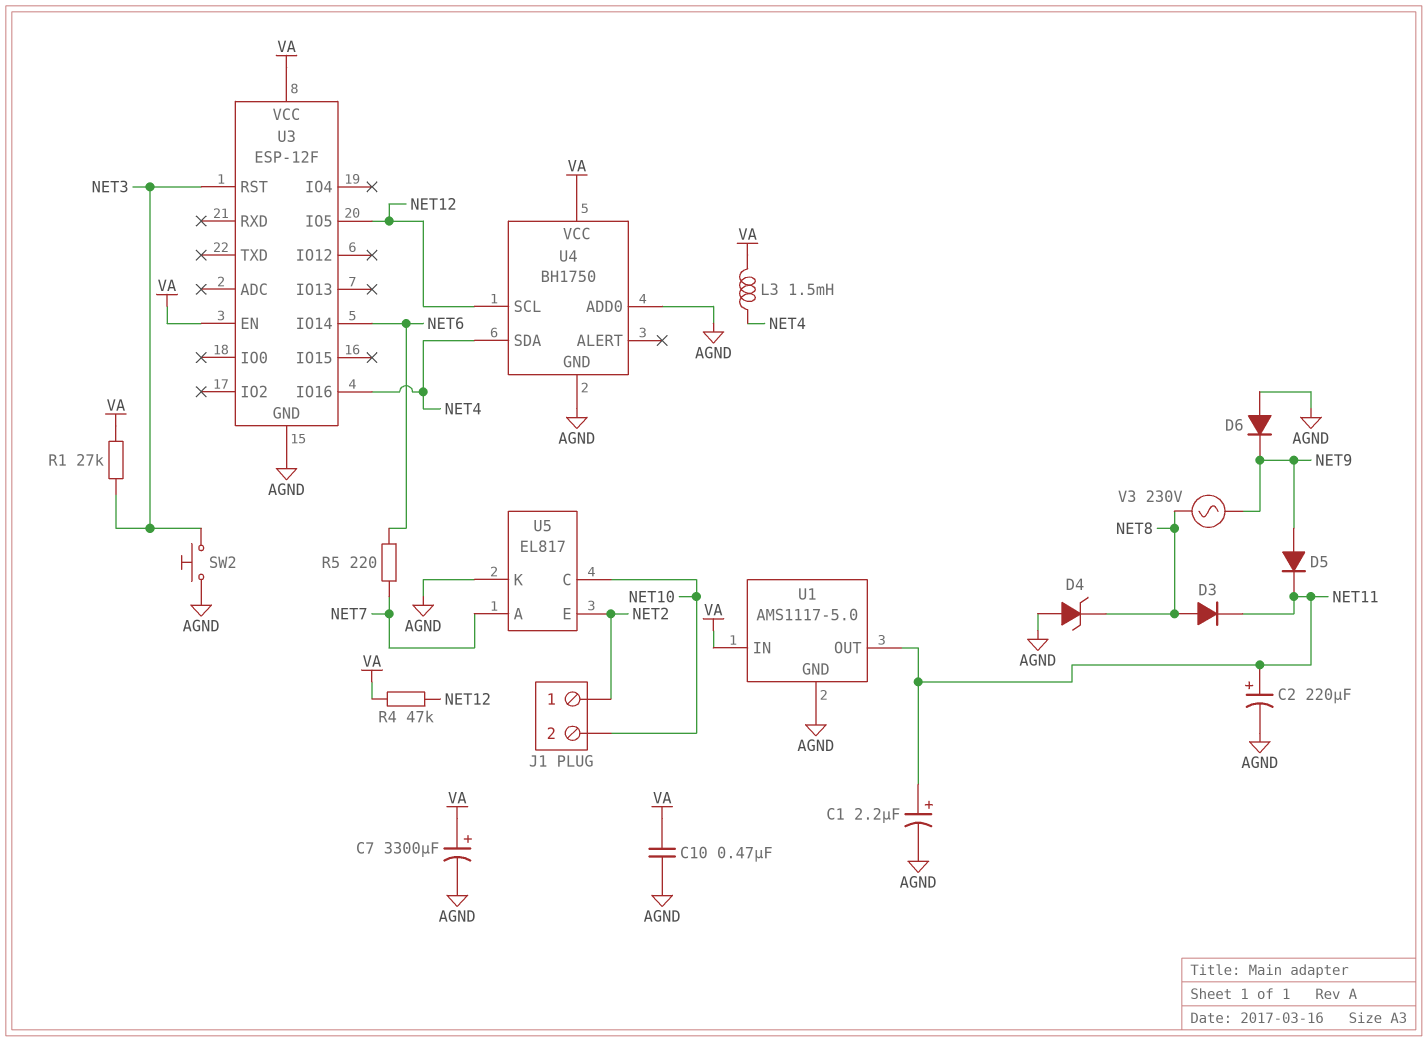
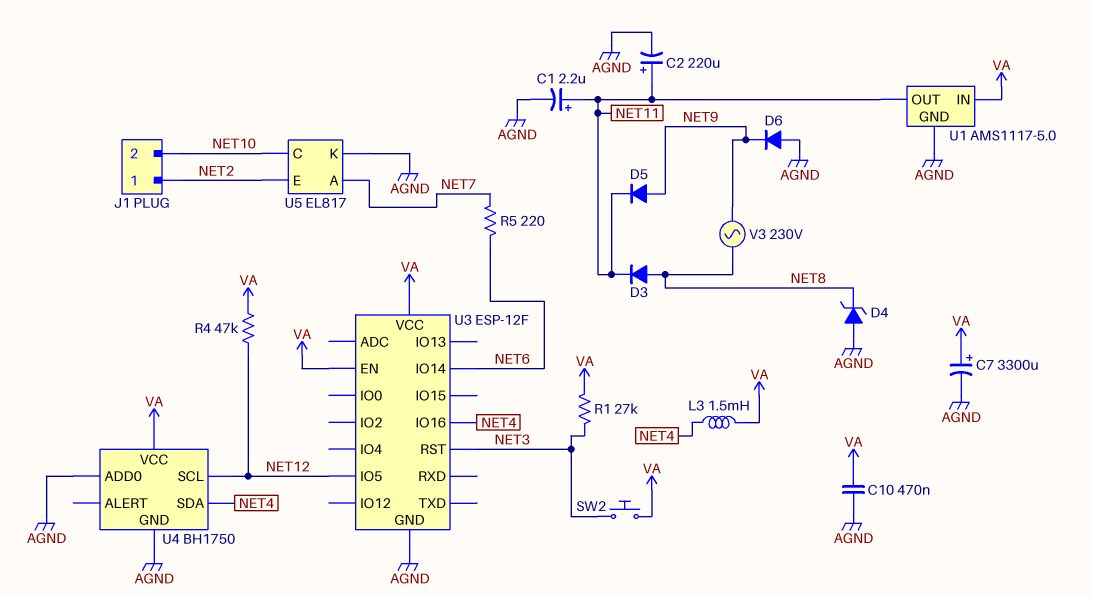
SW2: button (AGND, NET3) -> button (NET3, VA)

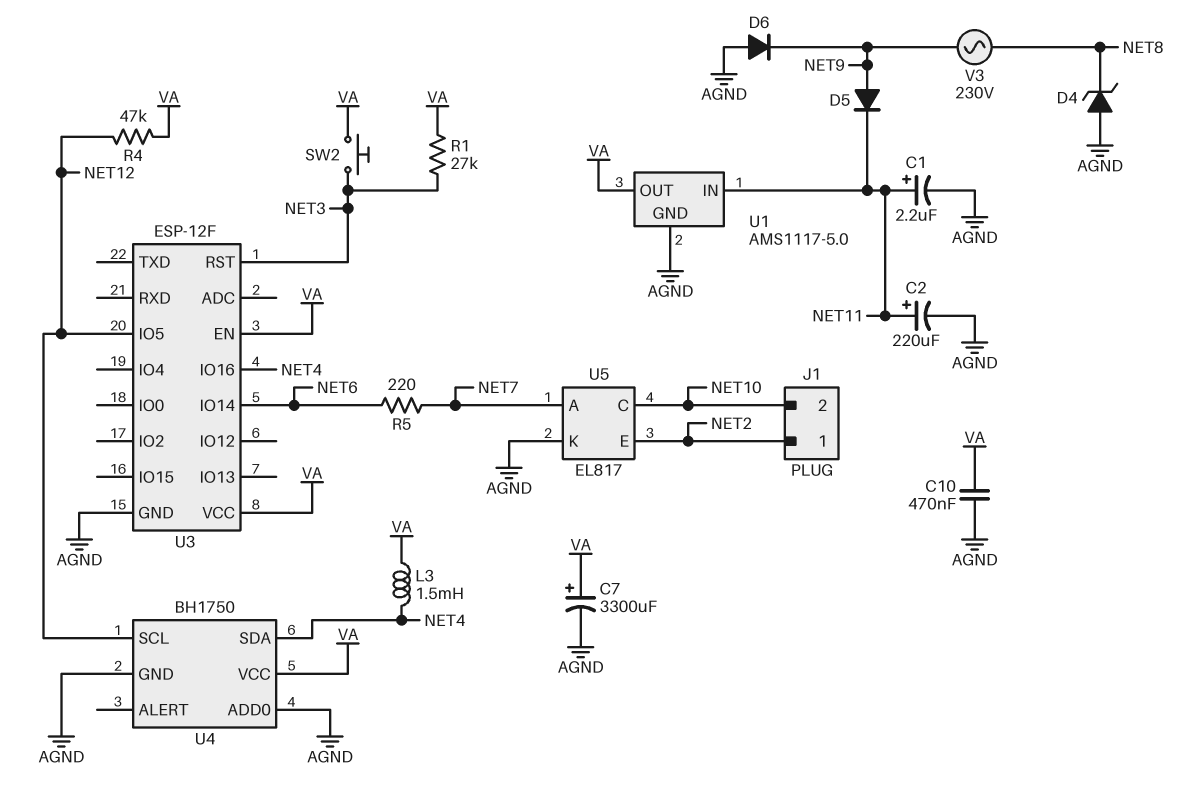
D3: diode (A NET8, K NET11) -> none
U1 pin IN: VA -> NET11
U1 pin OUT: NET11 -> VA

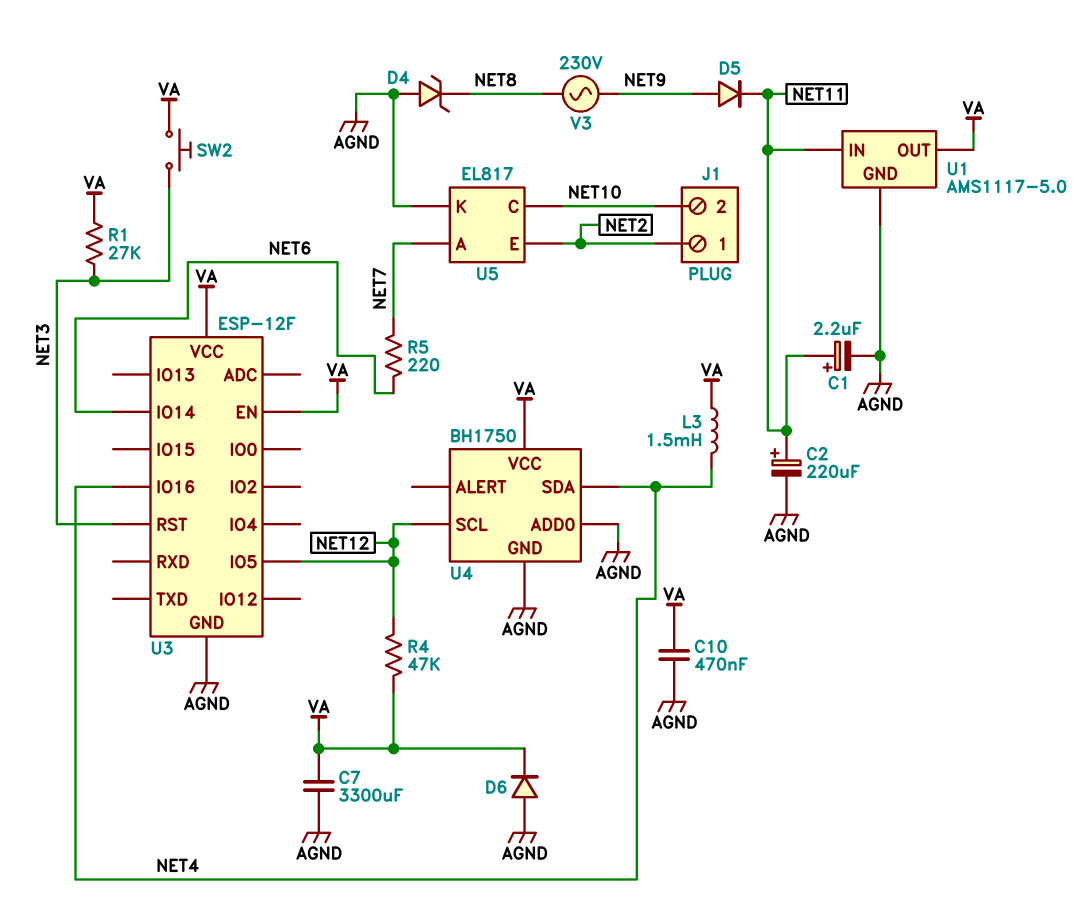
C7: 3300uF (plus VA, minus AGND) -> 3300uF (AGND, VA)
D6: diode (A AGND, K NET9) -> diode (A AGND, K VA)

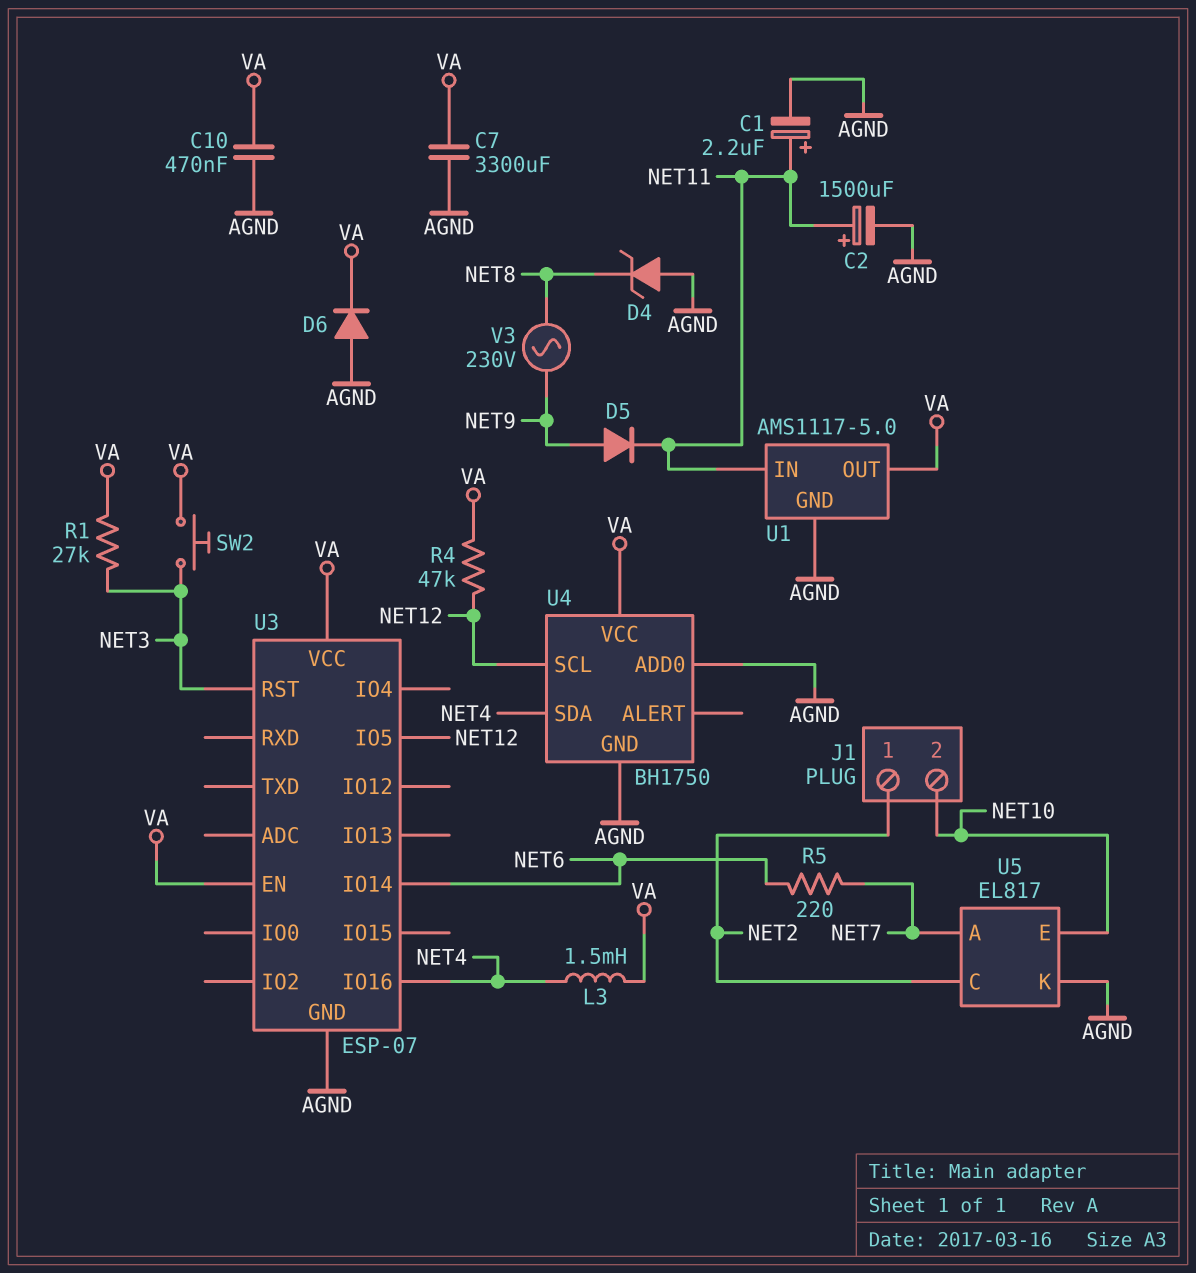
C2: 220uF (plus NET11, minus AGND) -> 1500uF (plus NET11, minus AGND)
U3: ESP-12F -> ESP-07
U5 pin C: NET10 -> NET2
U5 pin E: NET2 -> NET10

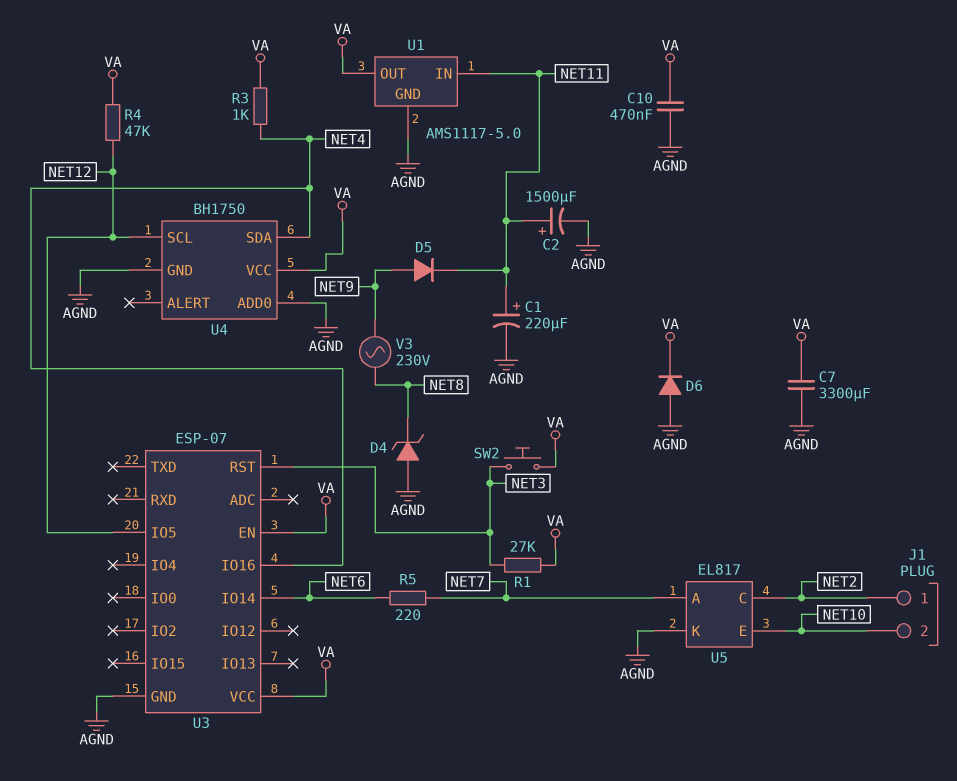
C1: 2.2uF (plus NET11, minus AGND) -> 220uF (plus NET11, minus AGND)
L3: 1.5mH (NET4, VA) -> none
R3: none -> 1k (NET4, VA)

